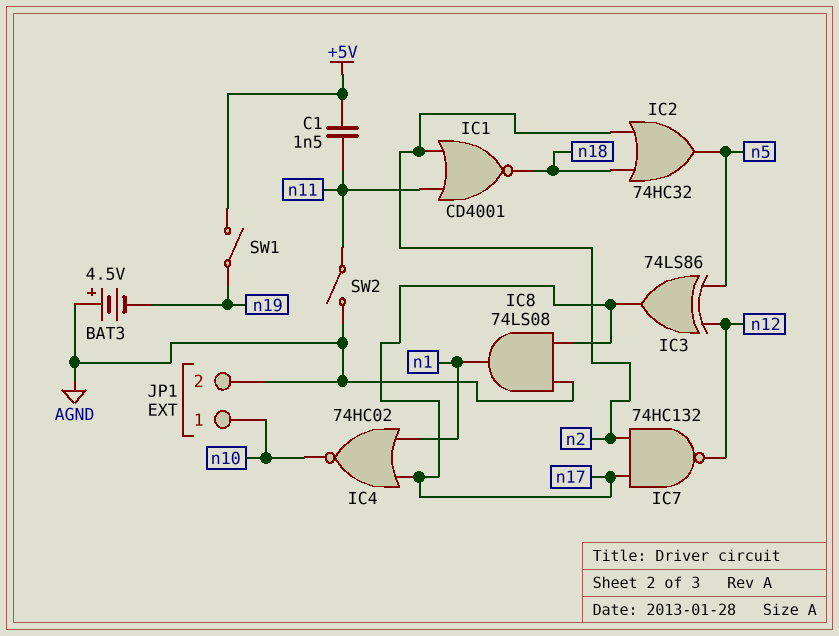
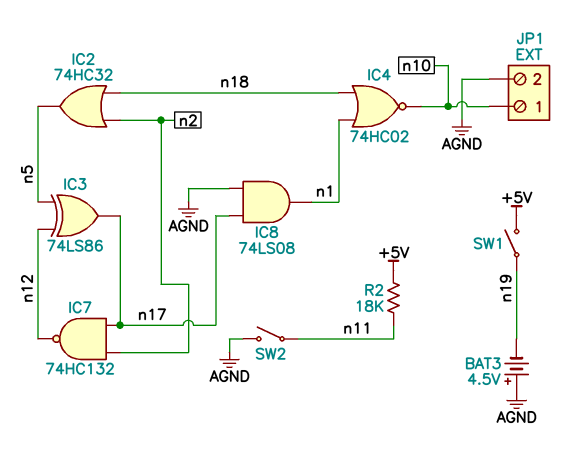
C1: 1.5nF (+5V, n11) -> none
IC1: NOR CD4001 (in n2, in n11, out n18) -> none
IC4: NOR 74HC02 (in n1, in n17, out n10) -> NOR 74HC02 (in n1, in n18, out n10)
R2: none -> 18k (+5V, n11)

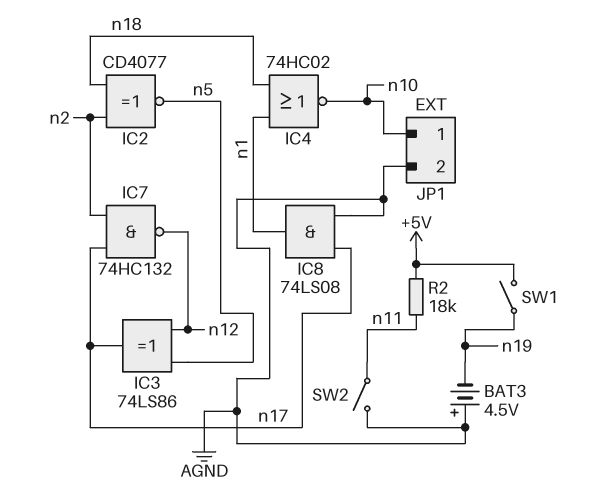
IC2: OR 74HC32 (in n2, in n18, out n5) -> XNOR CD4077 (in n2, in n18, out n5)

